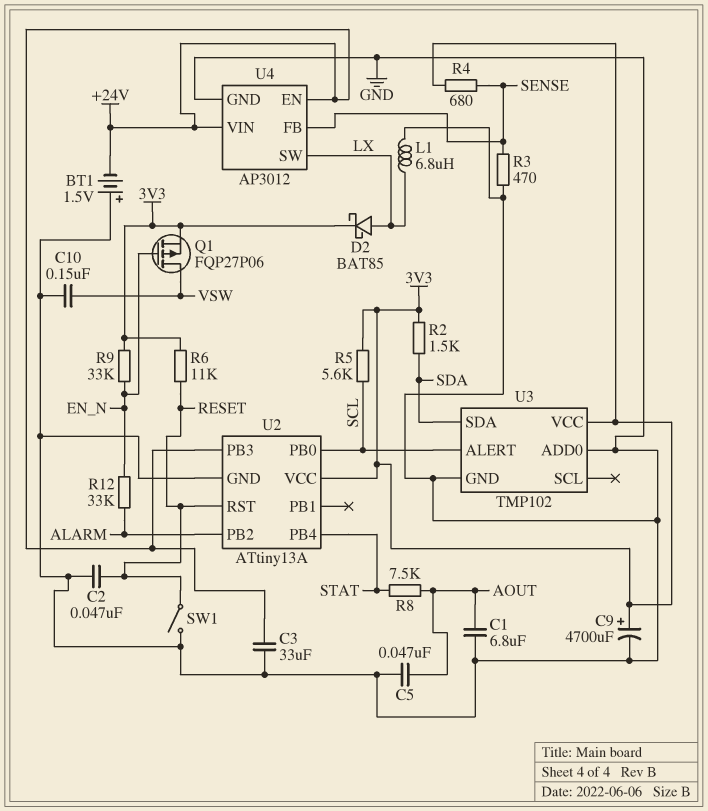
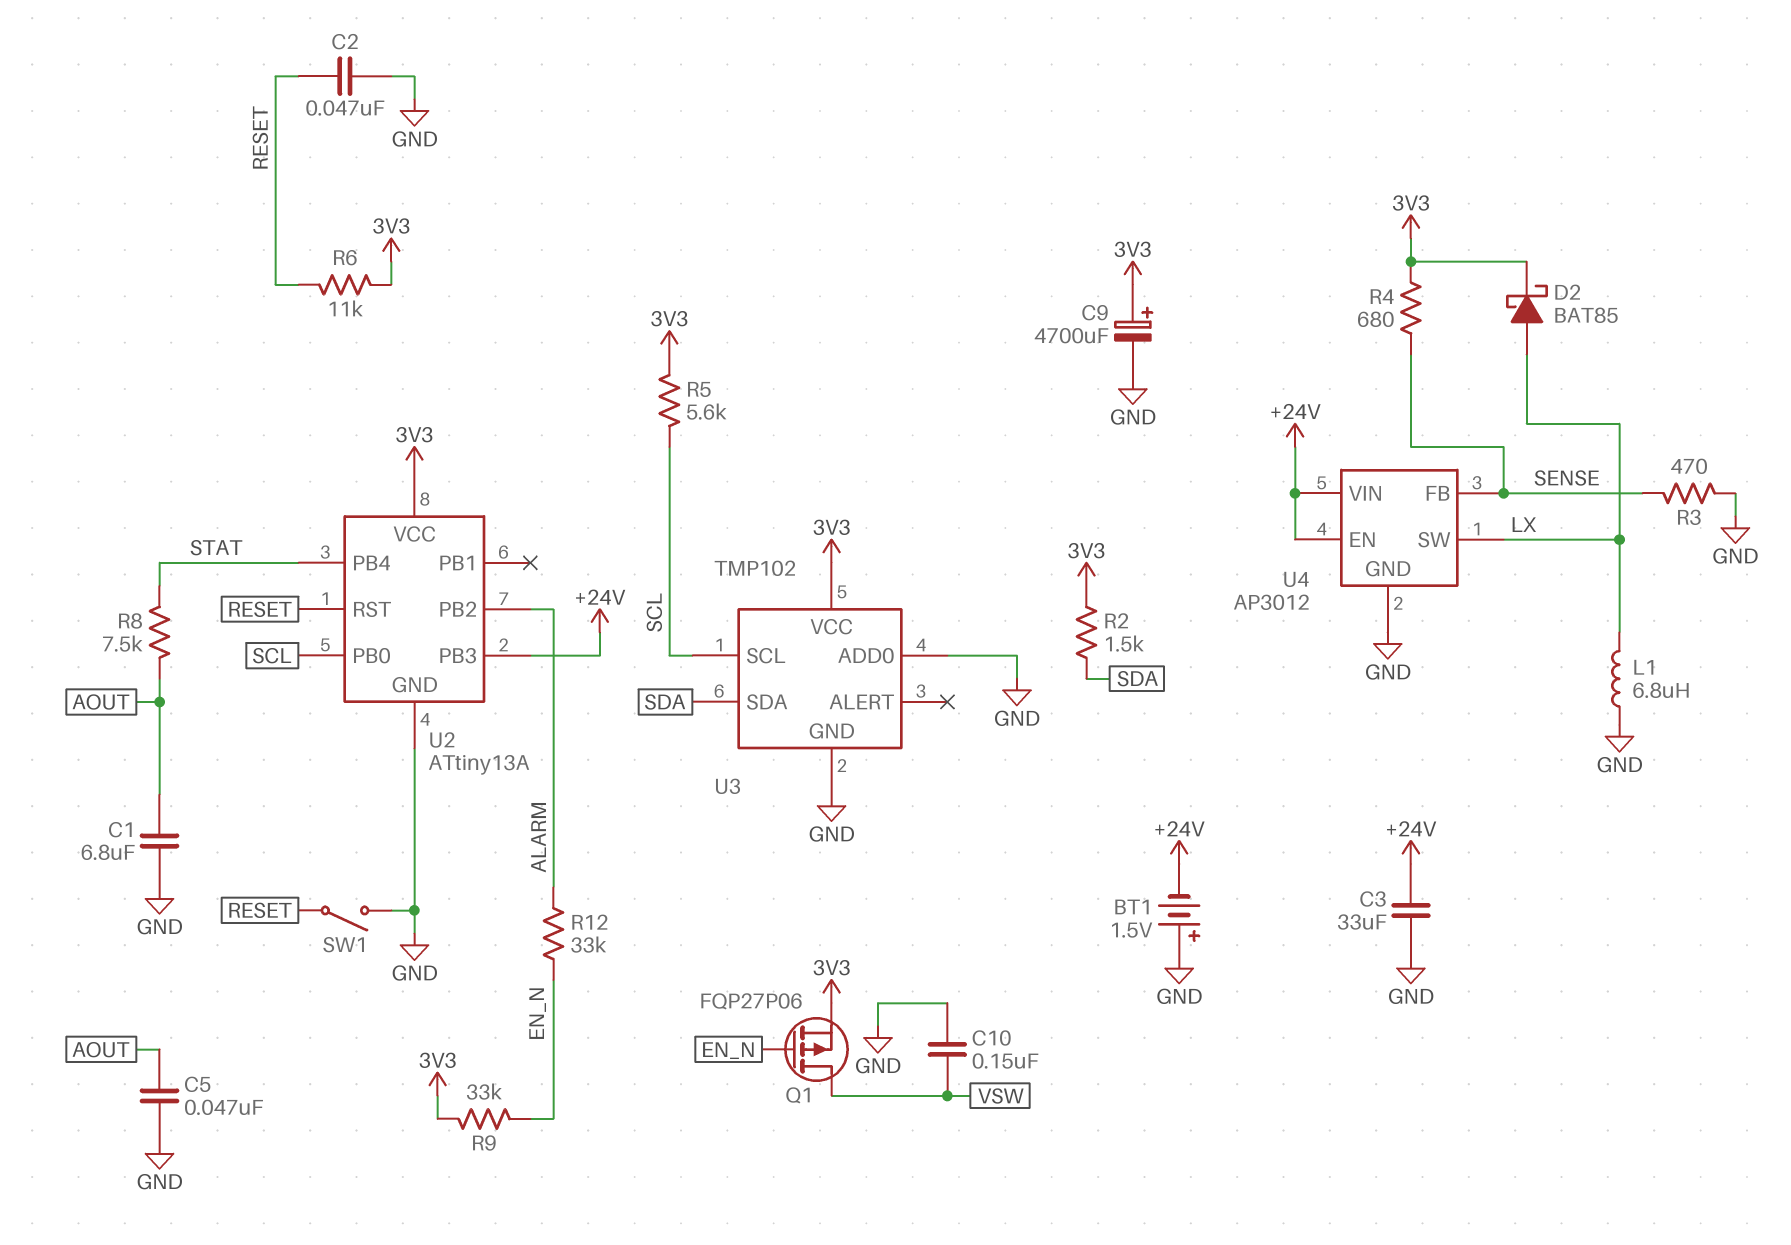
U3 pin ALERT: SCL -> none
U3 pin SCL: none -> SCL

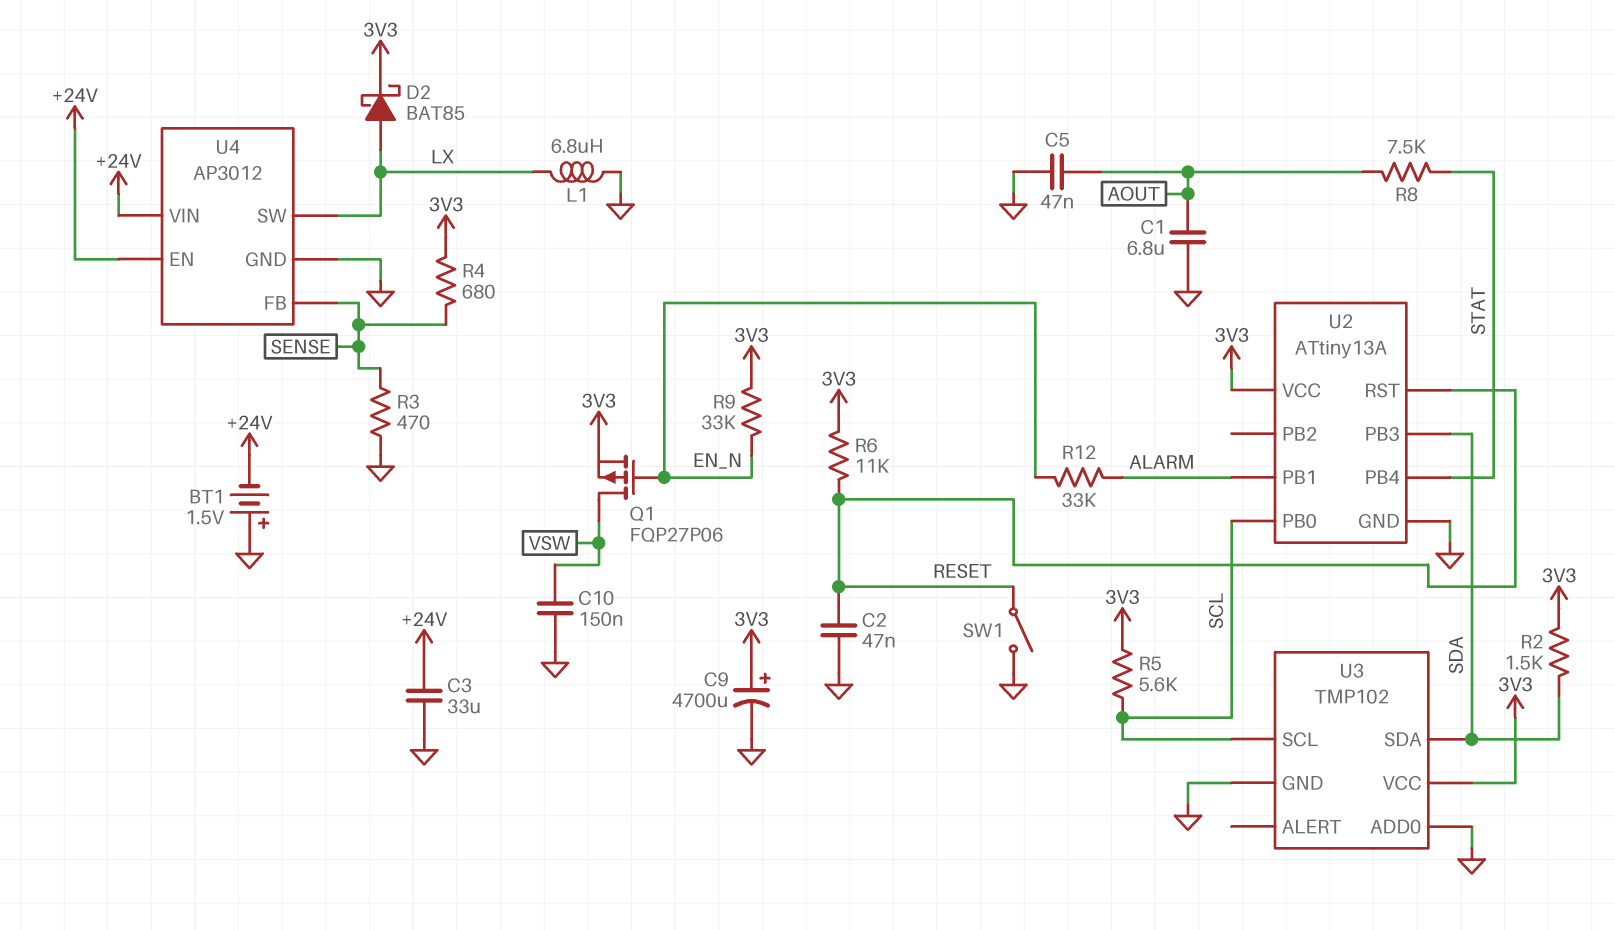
U2 pin PB1: none -> ALARM
U2 pin PB2: ALARM -> none
U2 pin PB3: +24V -> SDA

